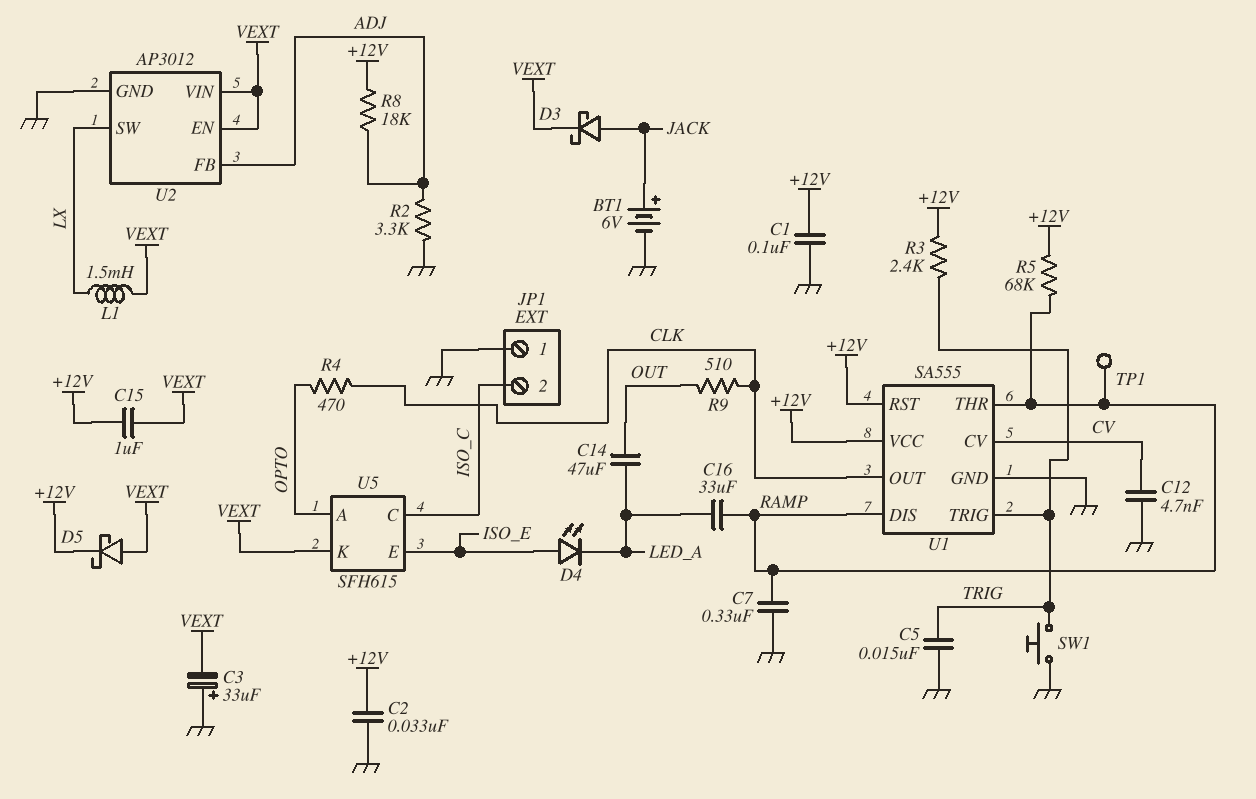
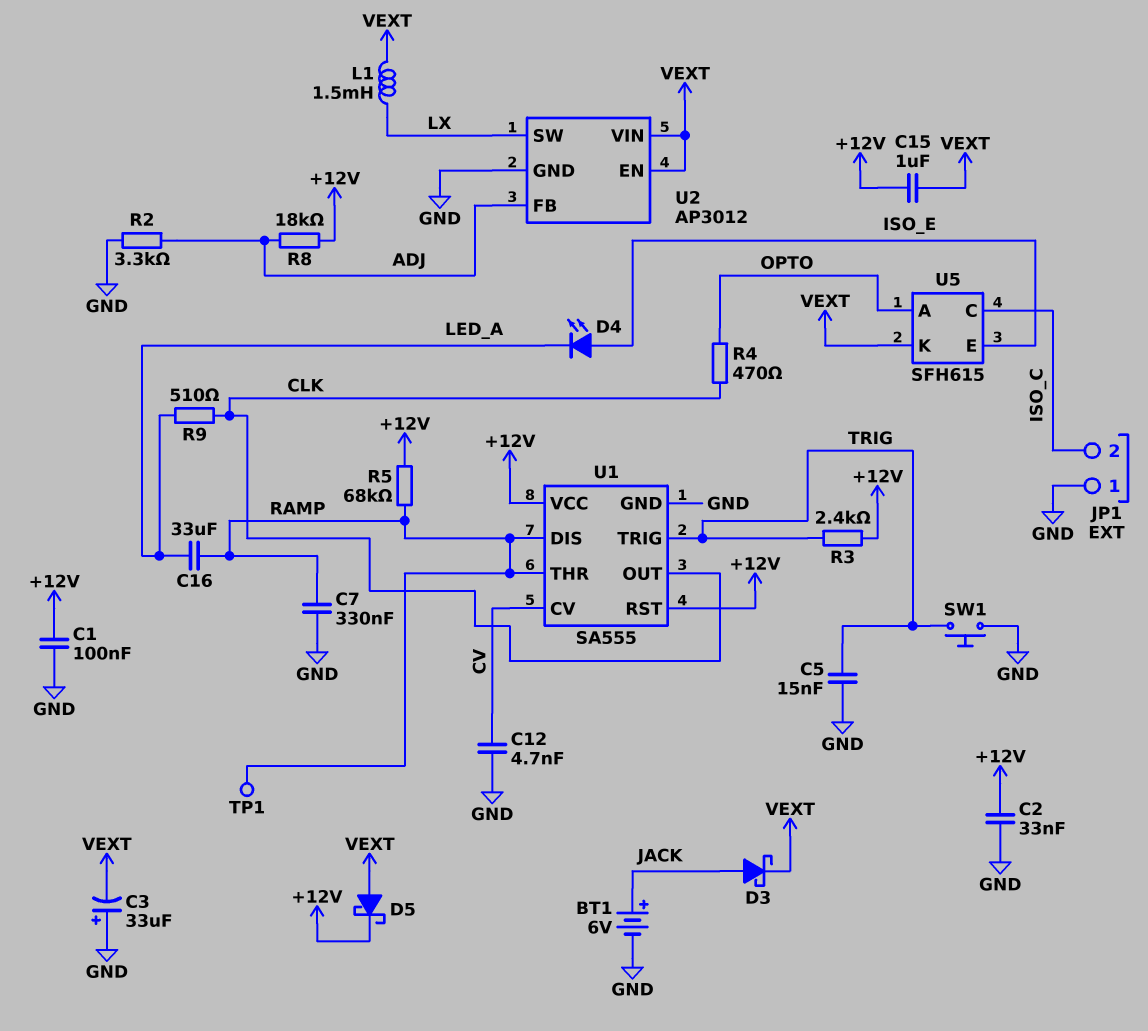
C14: 47uF (LED_A, OUT) -> none
R9: 510 (CLK, OUT) -> 510 (CLK, LED_A)

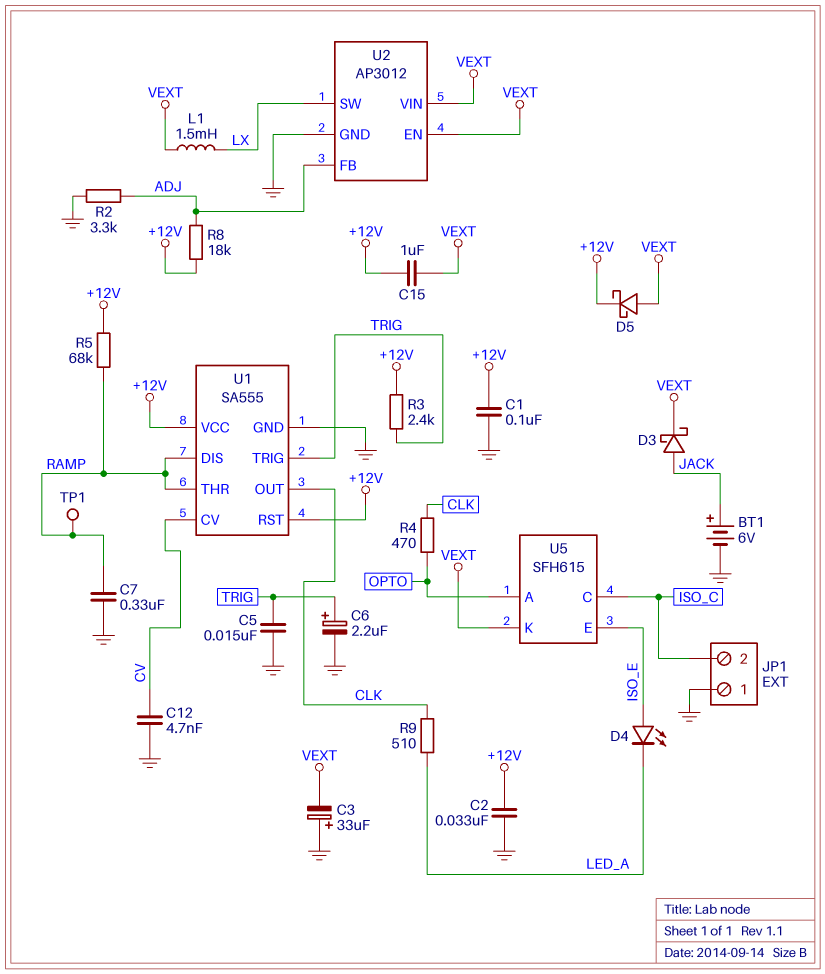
C6: none -> 2.2uF (plus TRIG, minus GND)
C16: 33uF (LED_A, RAMP) -> none
SW1: button (GND, TRIG) -> none

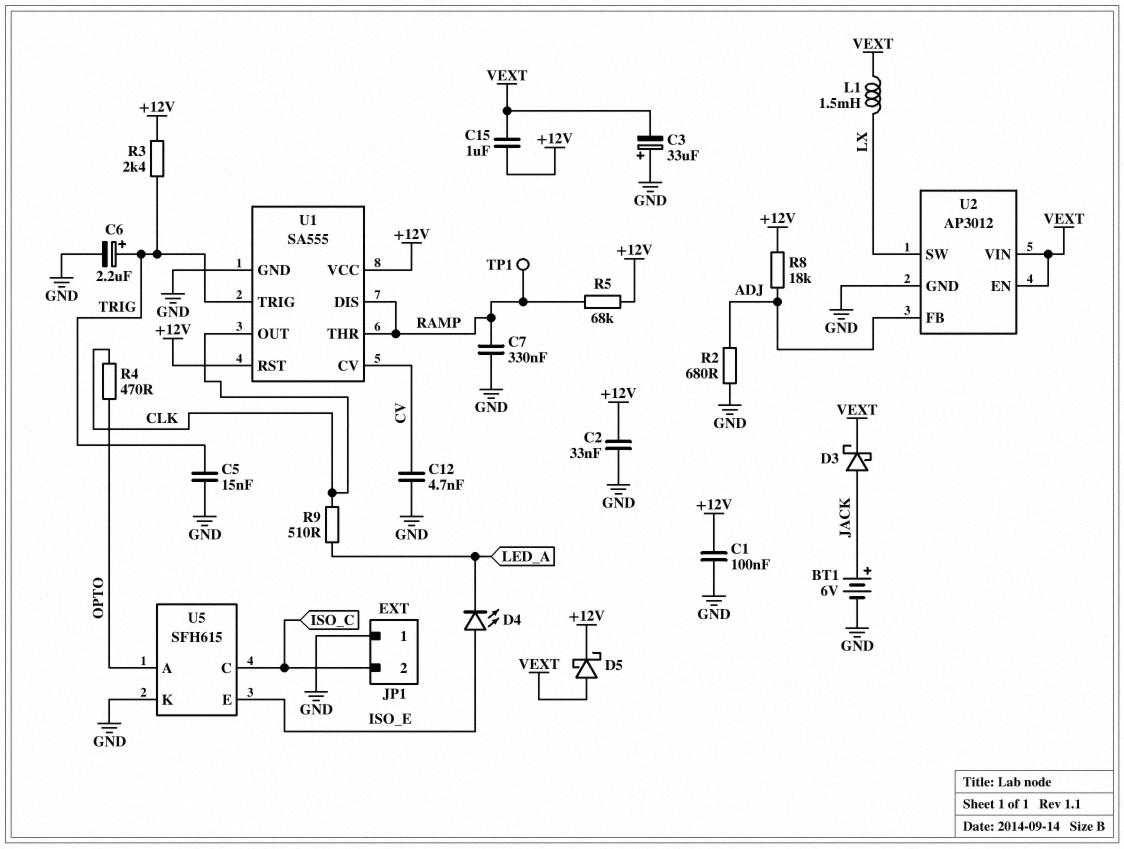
R2: 3.3k (ADJ, GND) -> 680 (ADJ, GND)
U5 pin K: VEXT -> GND

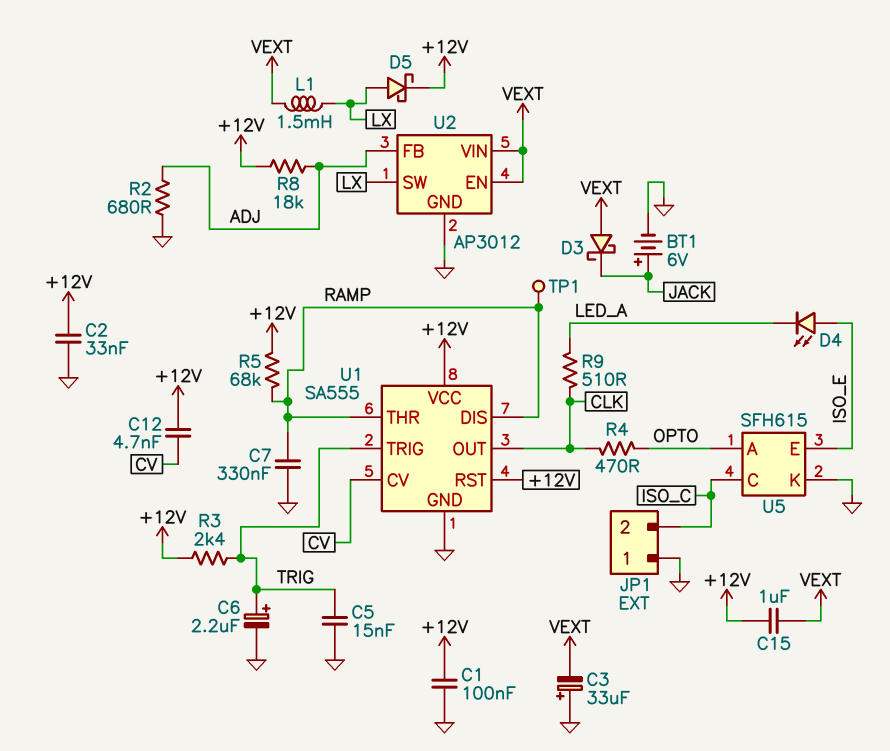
C12: 4.7nF (CV, GND) -> 4.7nF (+12V, CV)
D3: schottky (A JACK, K VEXT) -> schottky (A VEXT, K JACK)
D5: schottky (A VEXT, K +12V) -> schottky (A LX, K +12V)

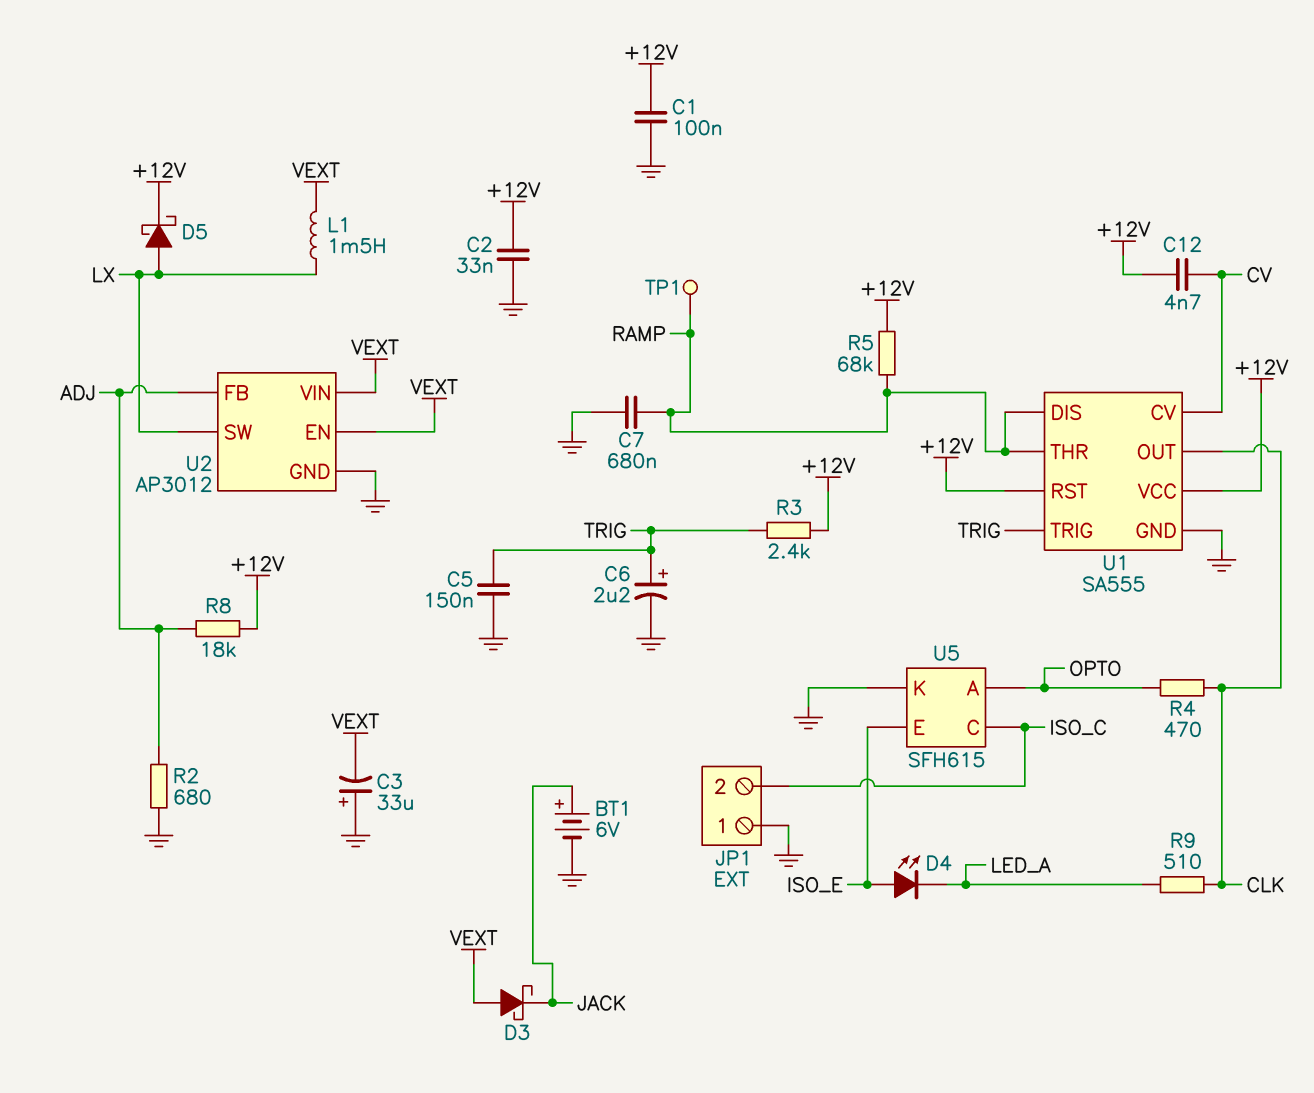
C5: 15nF (GND, TRIG) -> 150nF (GND, TRIG)
C7: 330nF (GND, RAMP) -> 680nF (GND, RAMP)
C15: 1uF (+12V, VEXT) -> none

